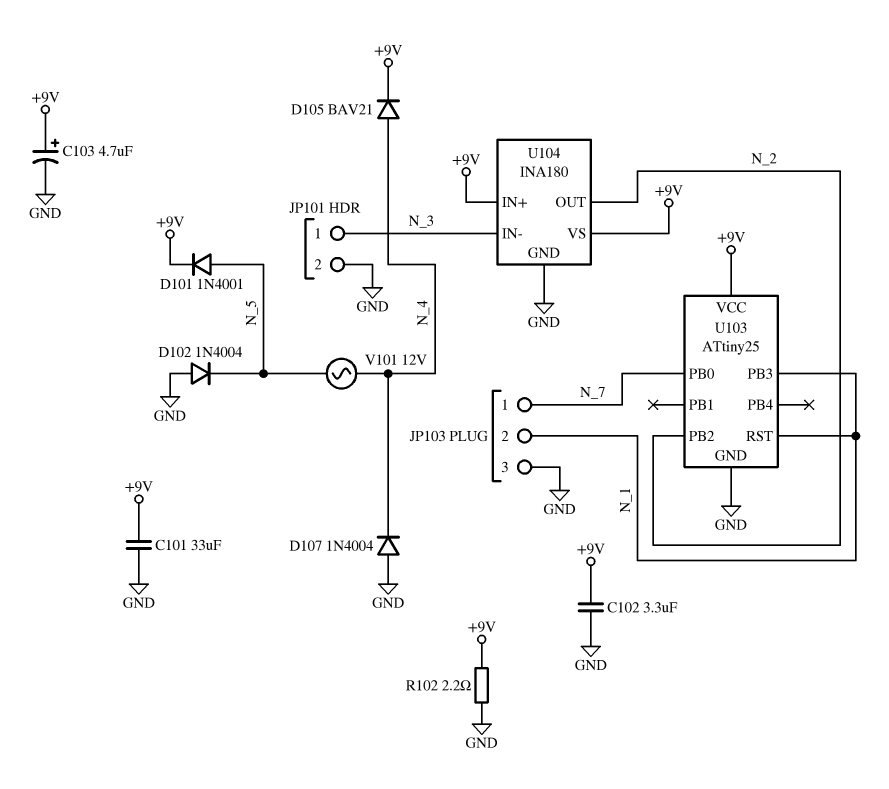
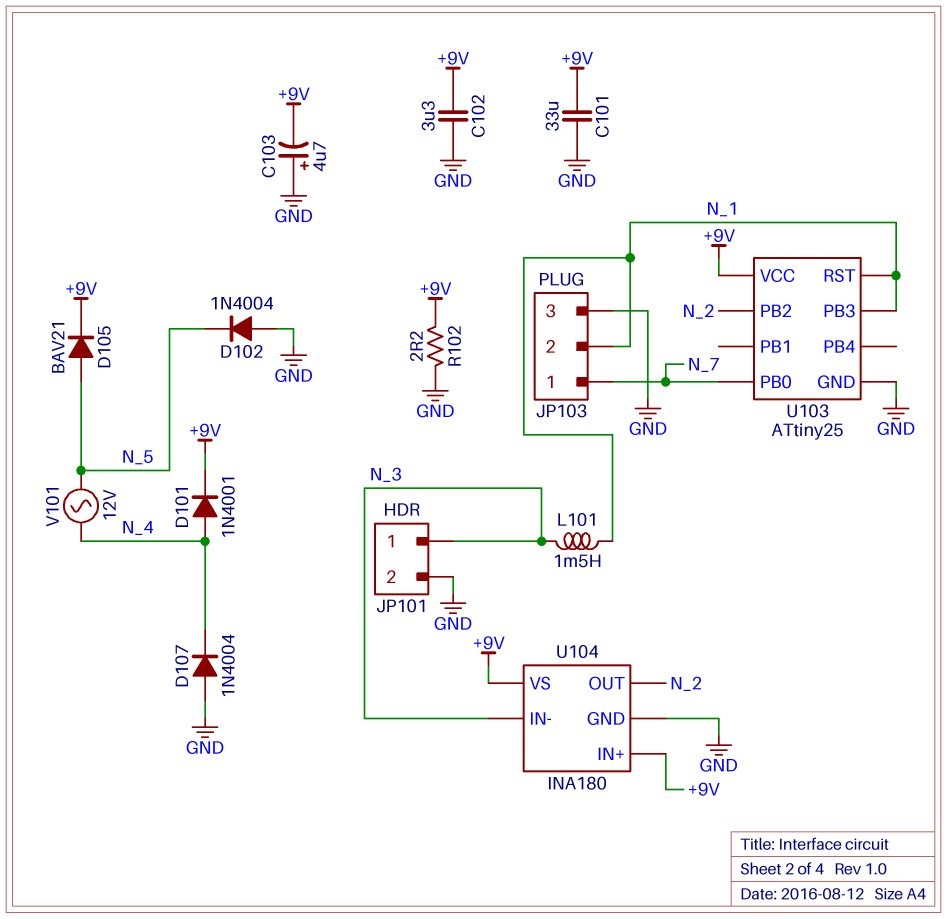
C103: 4.7uF (plus +9V, minus GND) -> 4.7uF (plus GND, minus +9V)
D101: diode 1N4001 (A N_5, K +9V) -> diode 1N4001 (A N_4, K +9V)
D105: diode BAV21 (A N_4, K +9V) -> diode BAV21 (A N_5, K +9V)
L101: none -> 1.5mH (N_1, N_3)

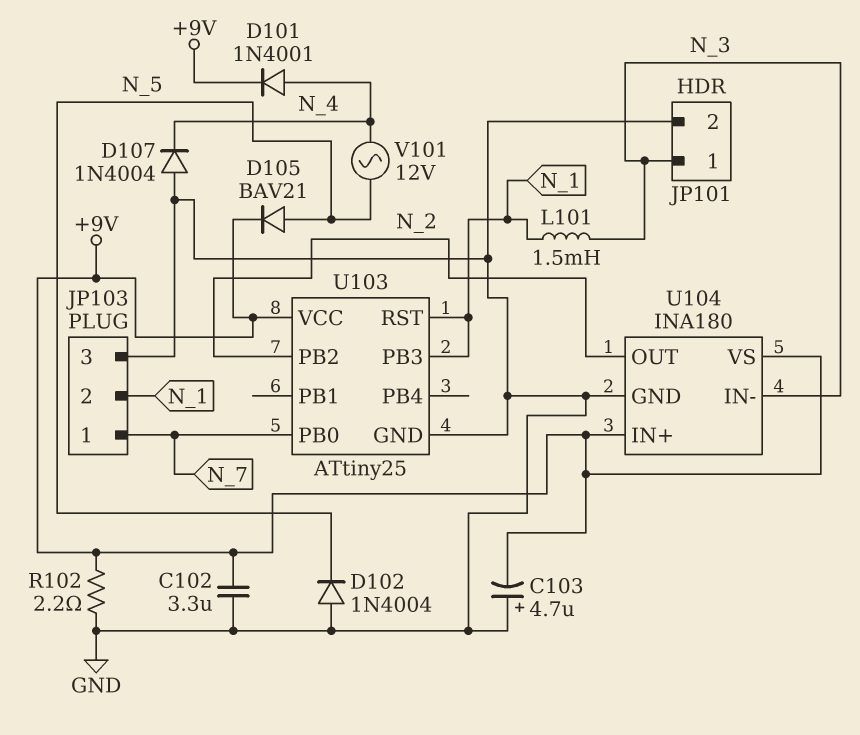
C101: 33uF (+9V, GND) -> none

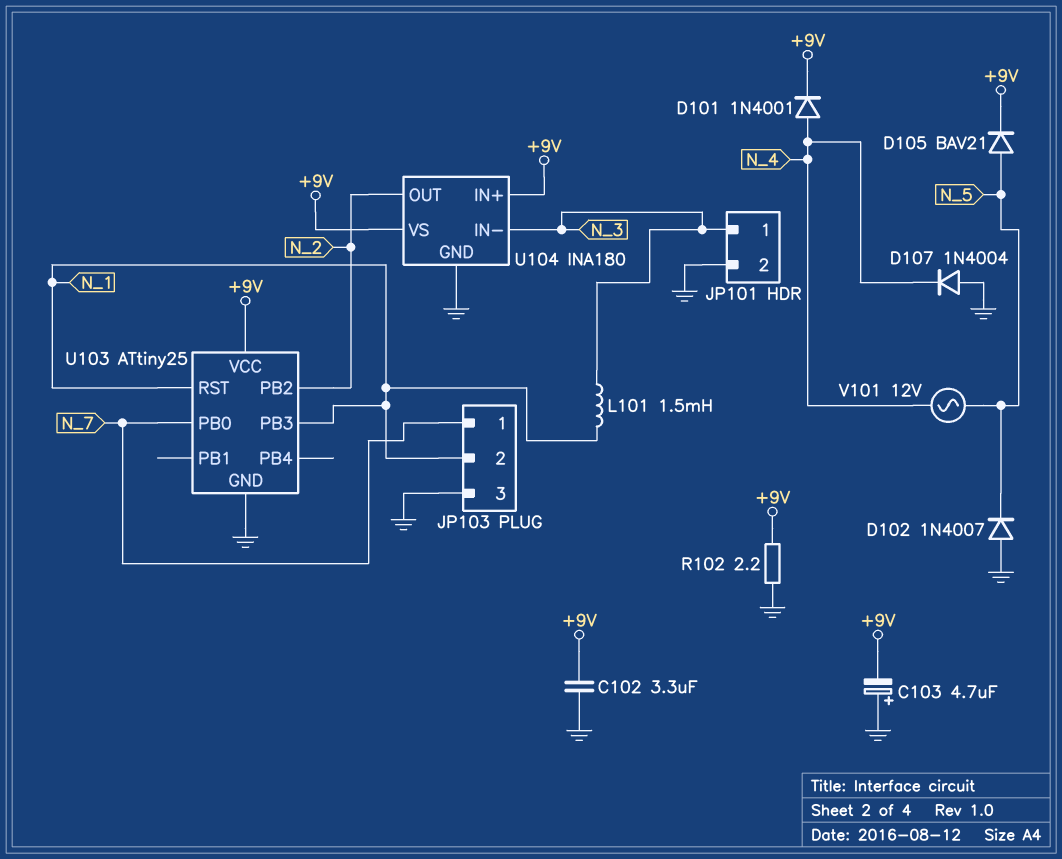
D102: diode 1N4004 (A GND, K N_5) -> diode 1N4007 (A GND, K N_5)

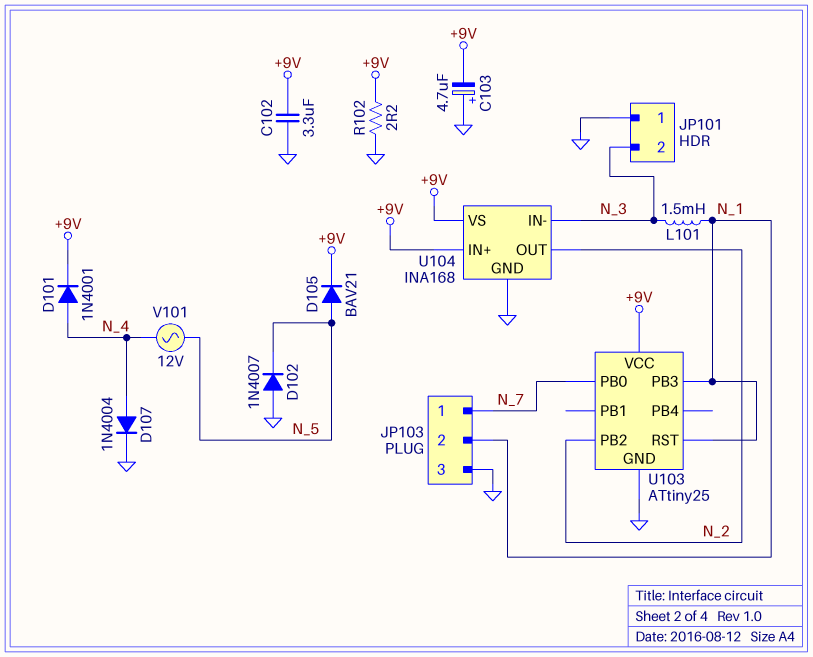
D107: diode 1N4004 (A GND, K N_4) -> diode 1N4004 (A N_4, K GND)
JP101 pin 1: N_3 -> GND
JP101 pin 2: GND -> N_3
U104: INA180 -> INA168

